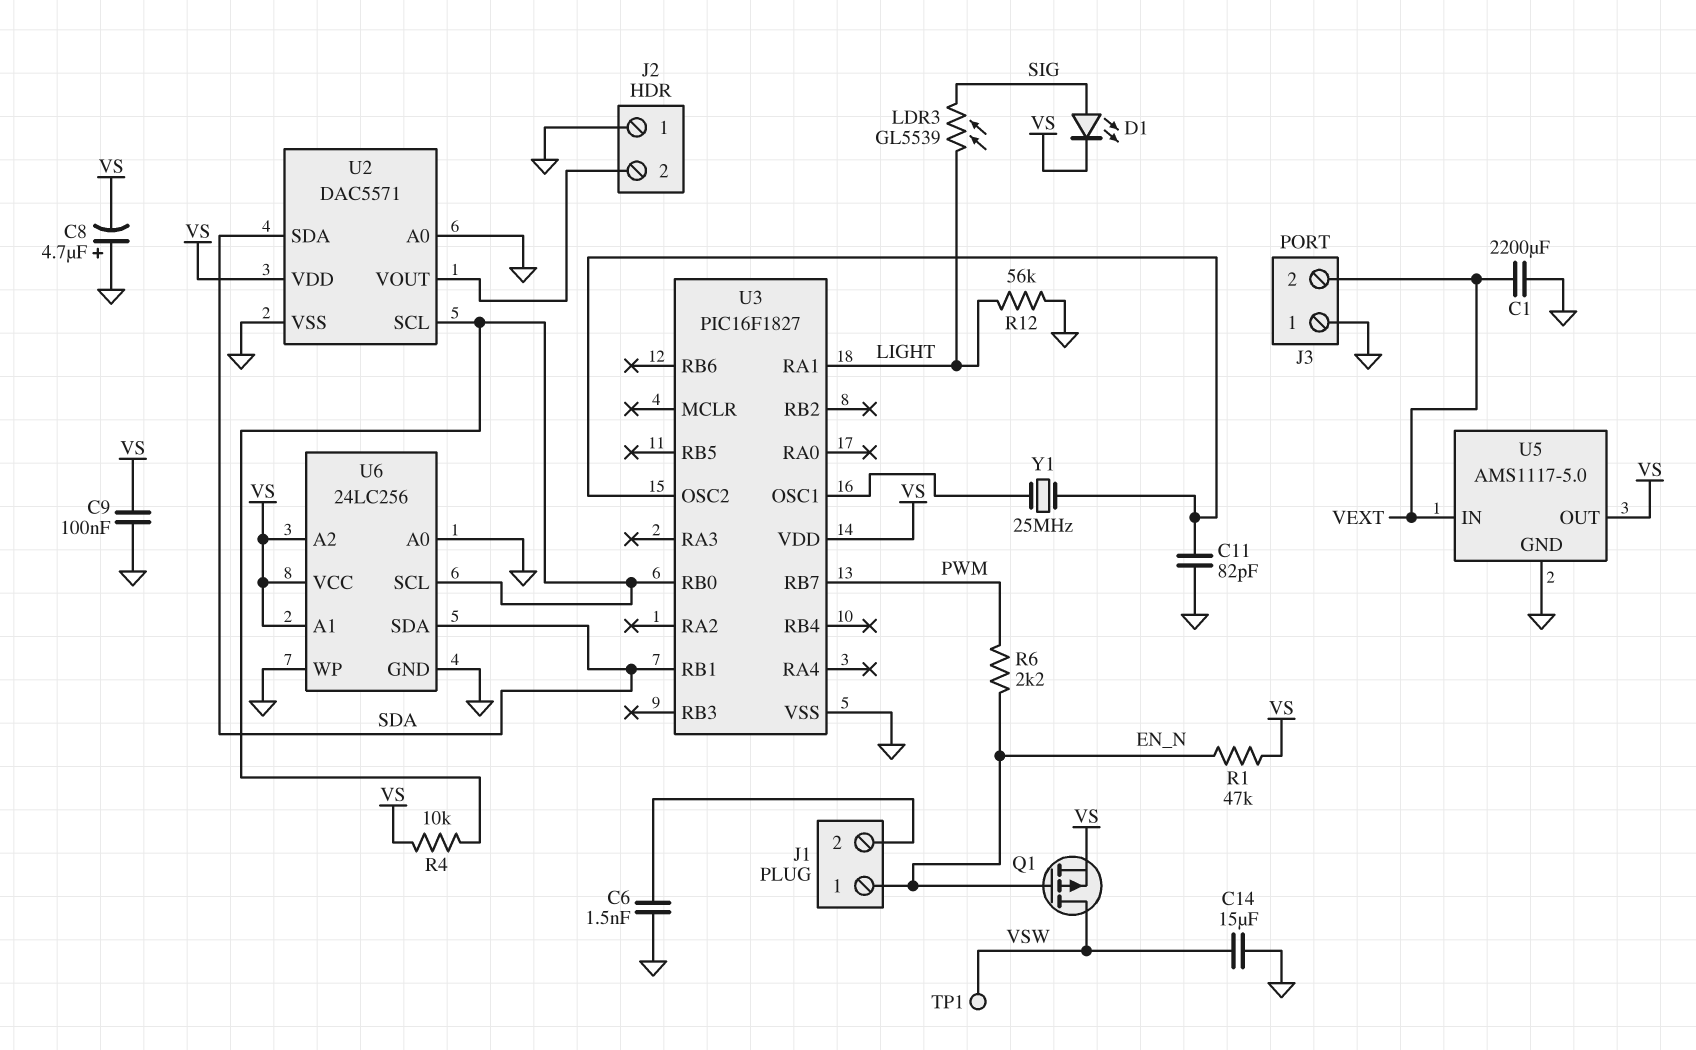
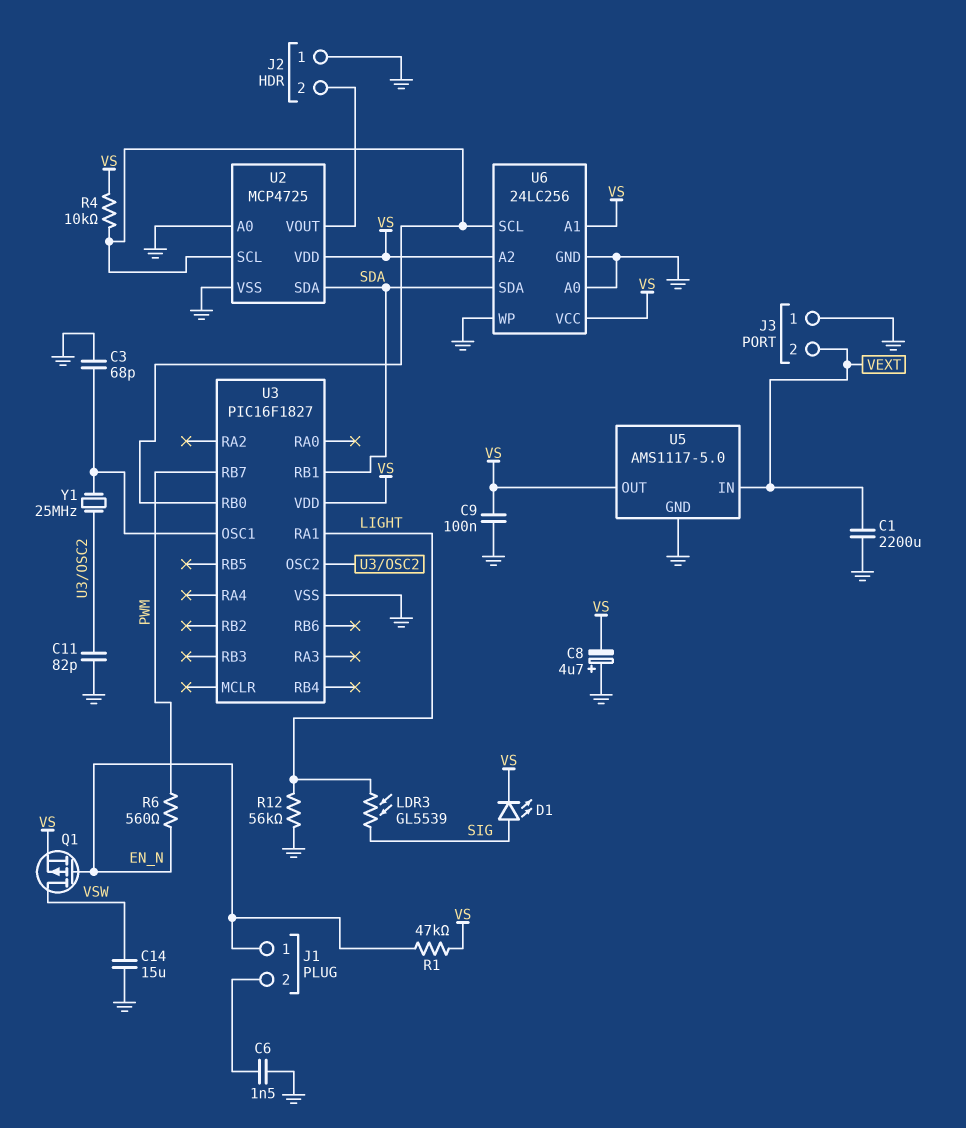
C3: none -> 68pF (GND, U3/OSC1)
R6: 2.2k (EN_N, PWM) -> 560 (EN_N, PWM)
TP1: test point (VSW) -> none
U2: DAC5571 -> MCP4725

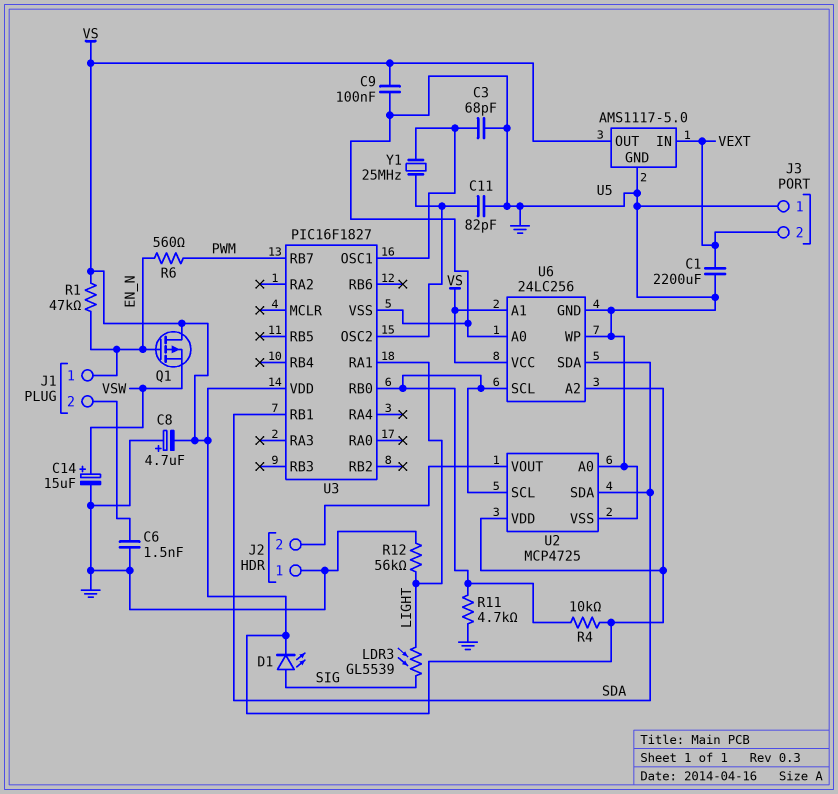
C14: 15uF (GND, VSW) -> 15uF (plus VSW, minus GND)
Q1: PMOS (G EN_N, D VSW, S VS) -> PMOS (G EN_N, D VS, S VSW)
R11: none -> 4.7k (GND, U2/SCL)

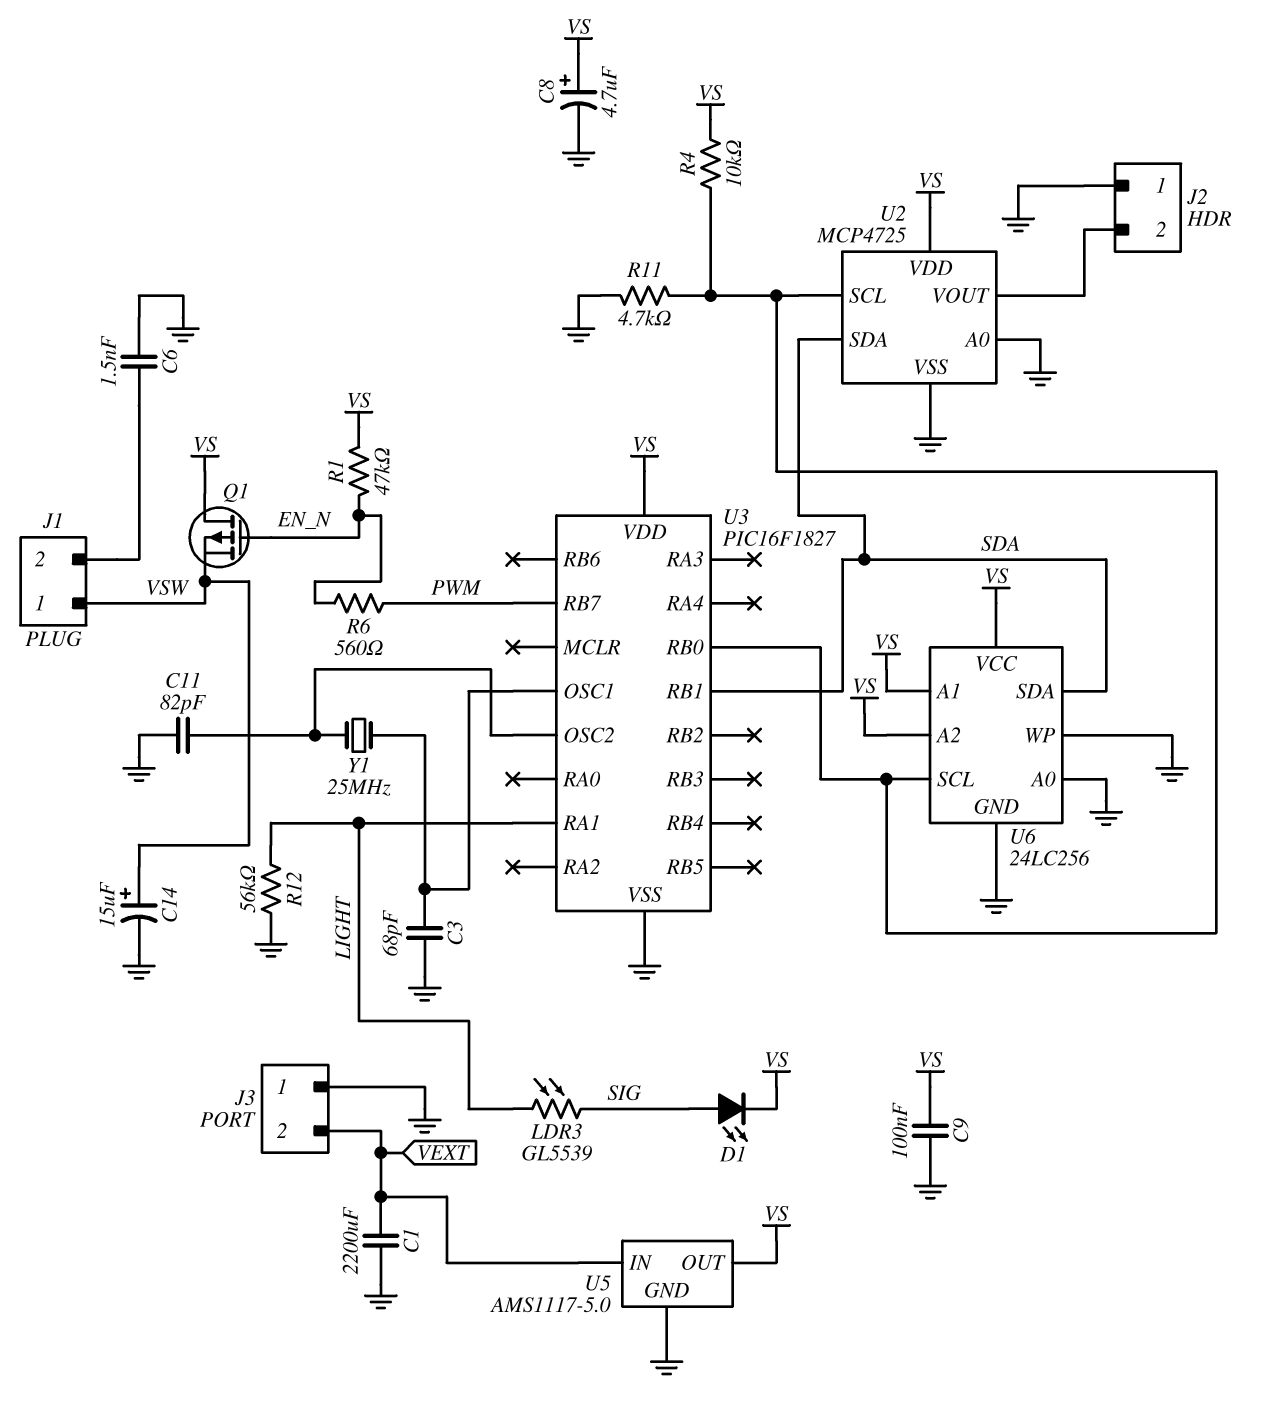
C8: 4.7uF (plus GND, minus VS) -> 4.7uF (plus VS, minus GND)
J1 pin 1: EN_N -> VSW

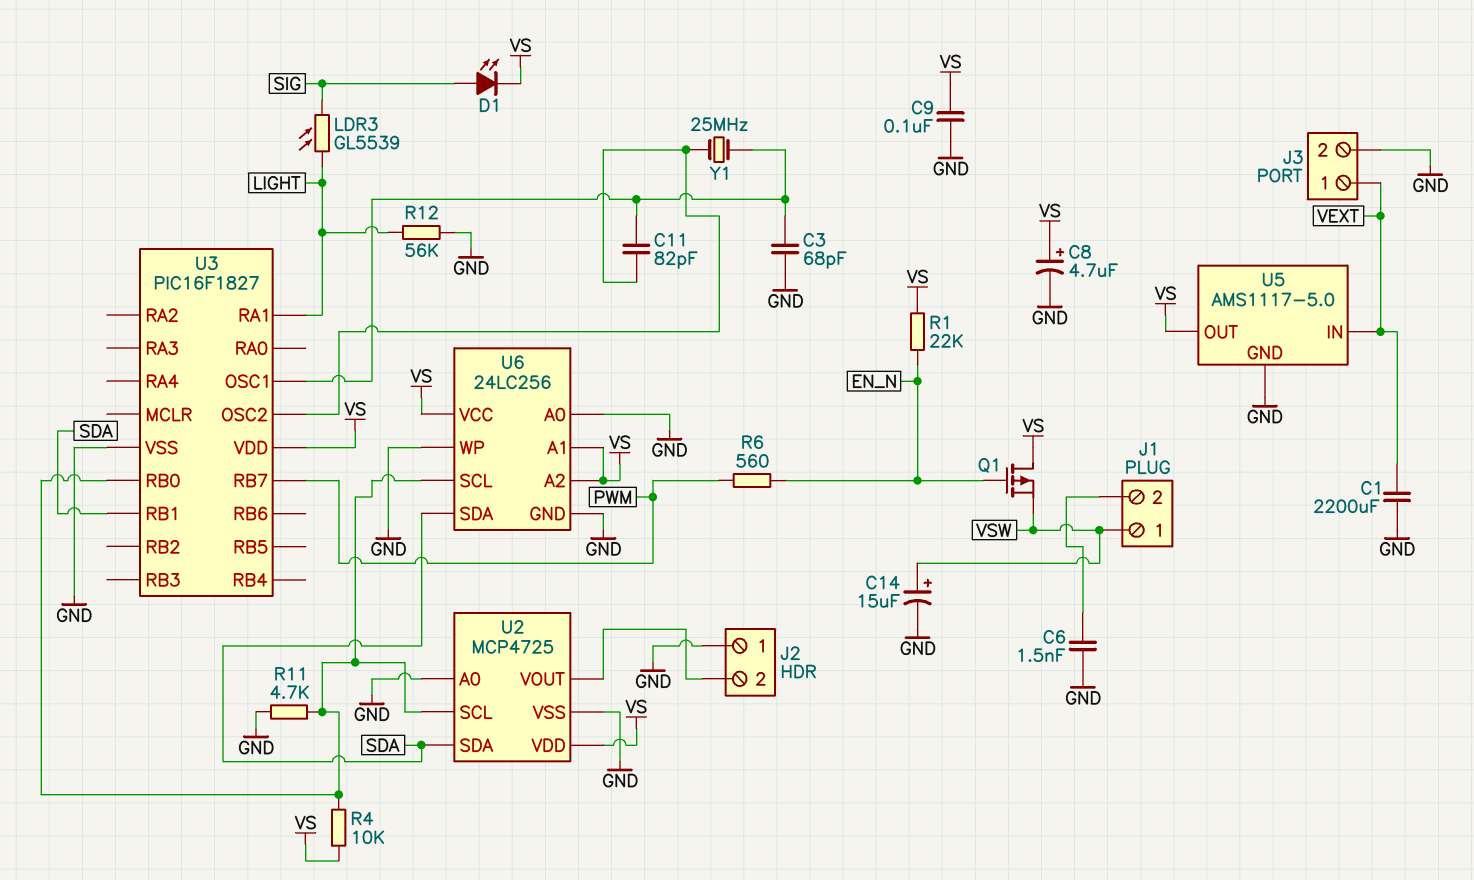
C11: 82pF (GND, U3/OSC2) -> 82pF (U3/OSC1, U3/OSC2)
J3 pin 1: GND -> VEXT
J3 pin 2: VEXT -> GND
R1: 47k (EN_N, VS) -> 22k (EN_N, VS)

